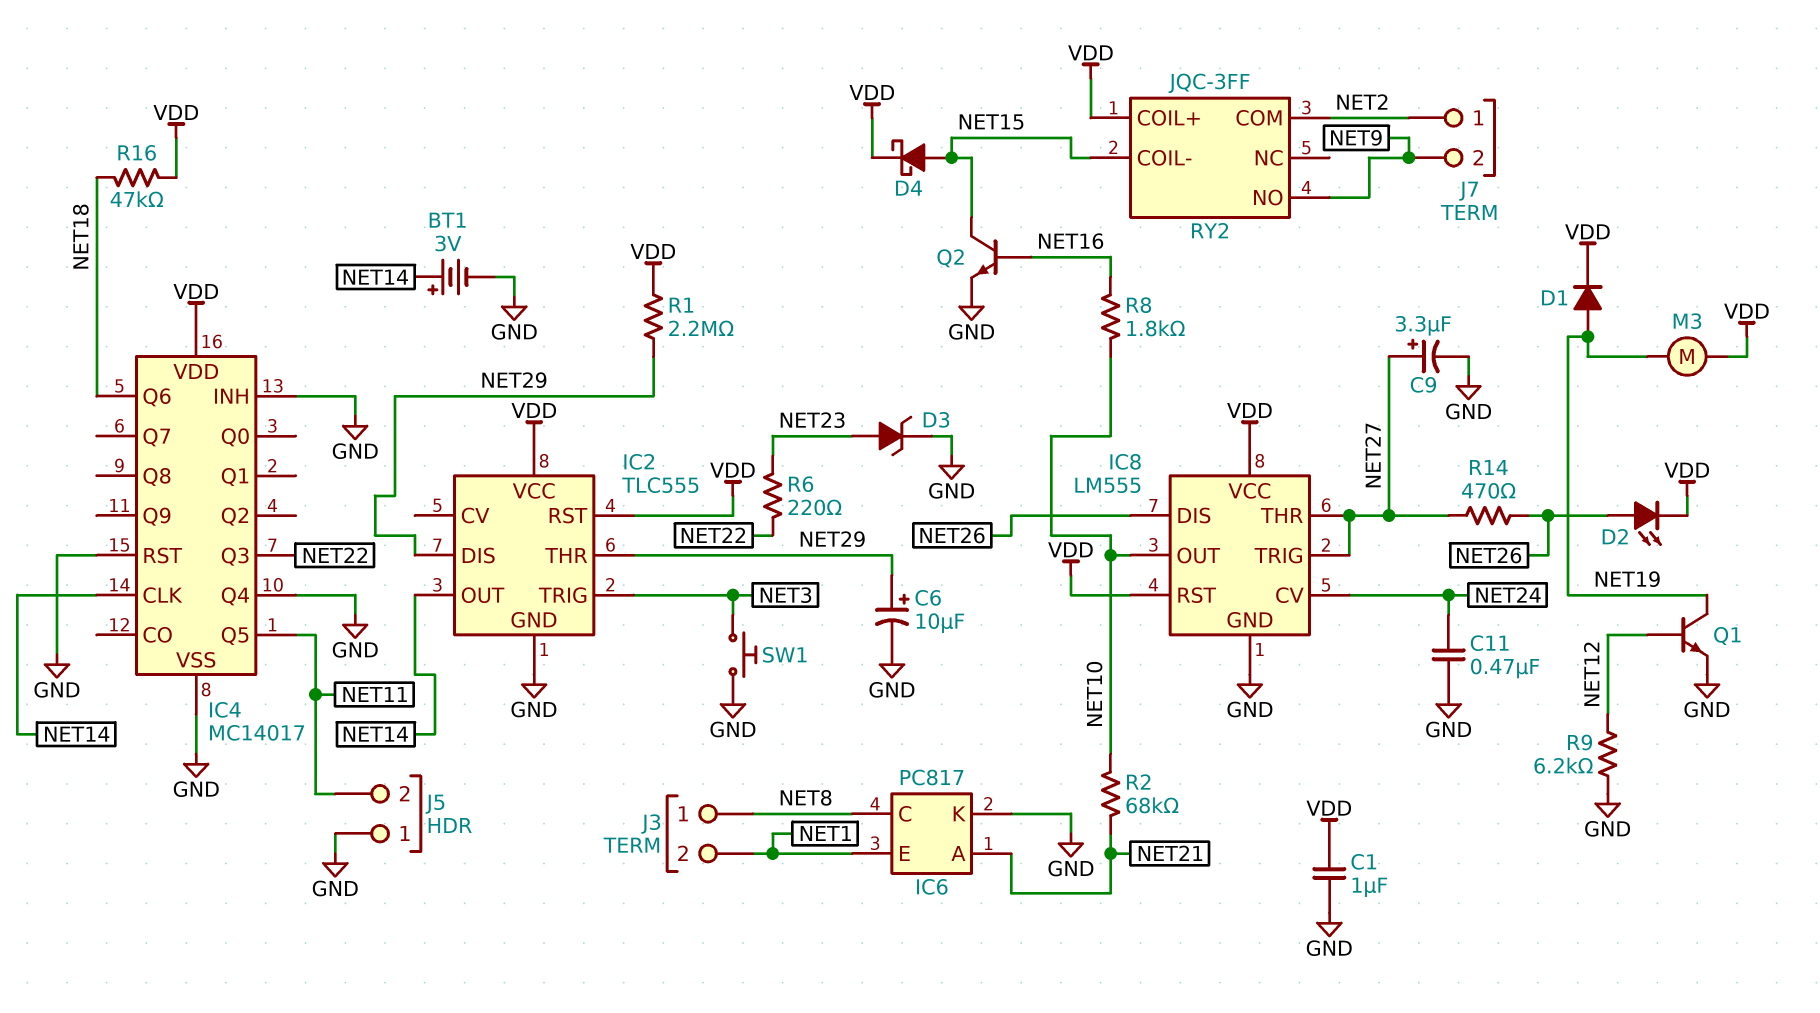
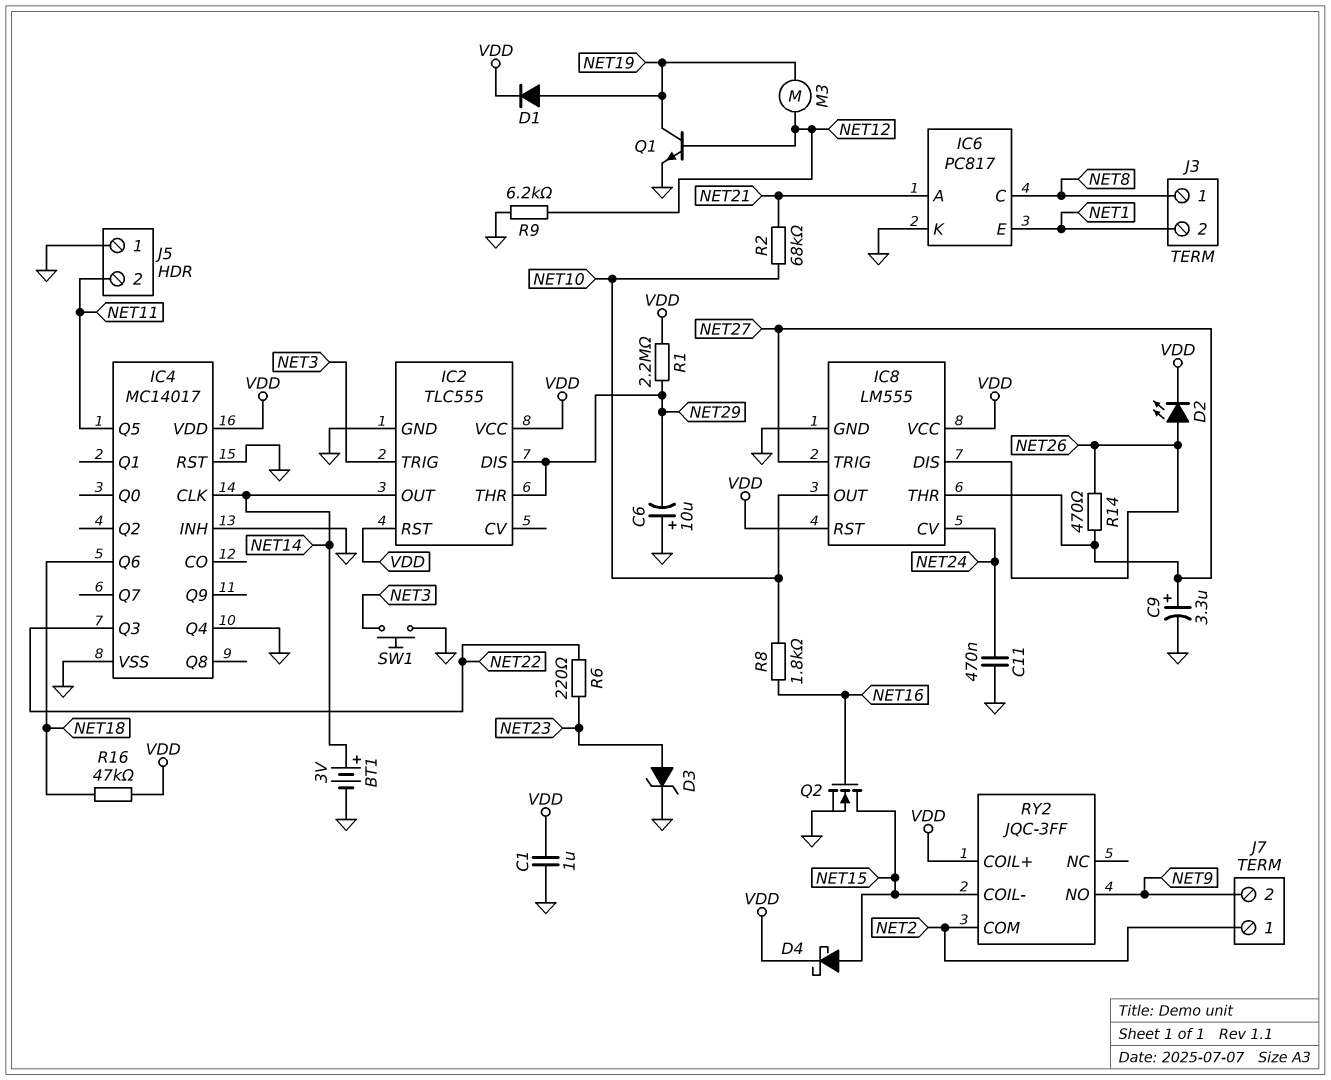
C6: 10uF (plus NET29, minus GND) -> 10uF (plus GND, minus NET29)
M3: motor (NET19, VDD) -> motor (NET12, NET19)
Q2: NPN (B NET16, C NET15, E GND) -> NMOS (G NET16, D NET15, S GND)

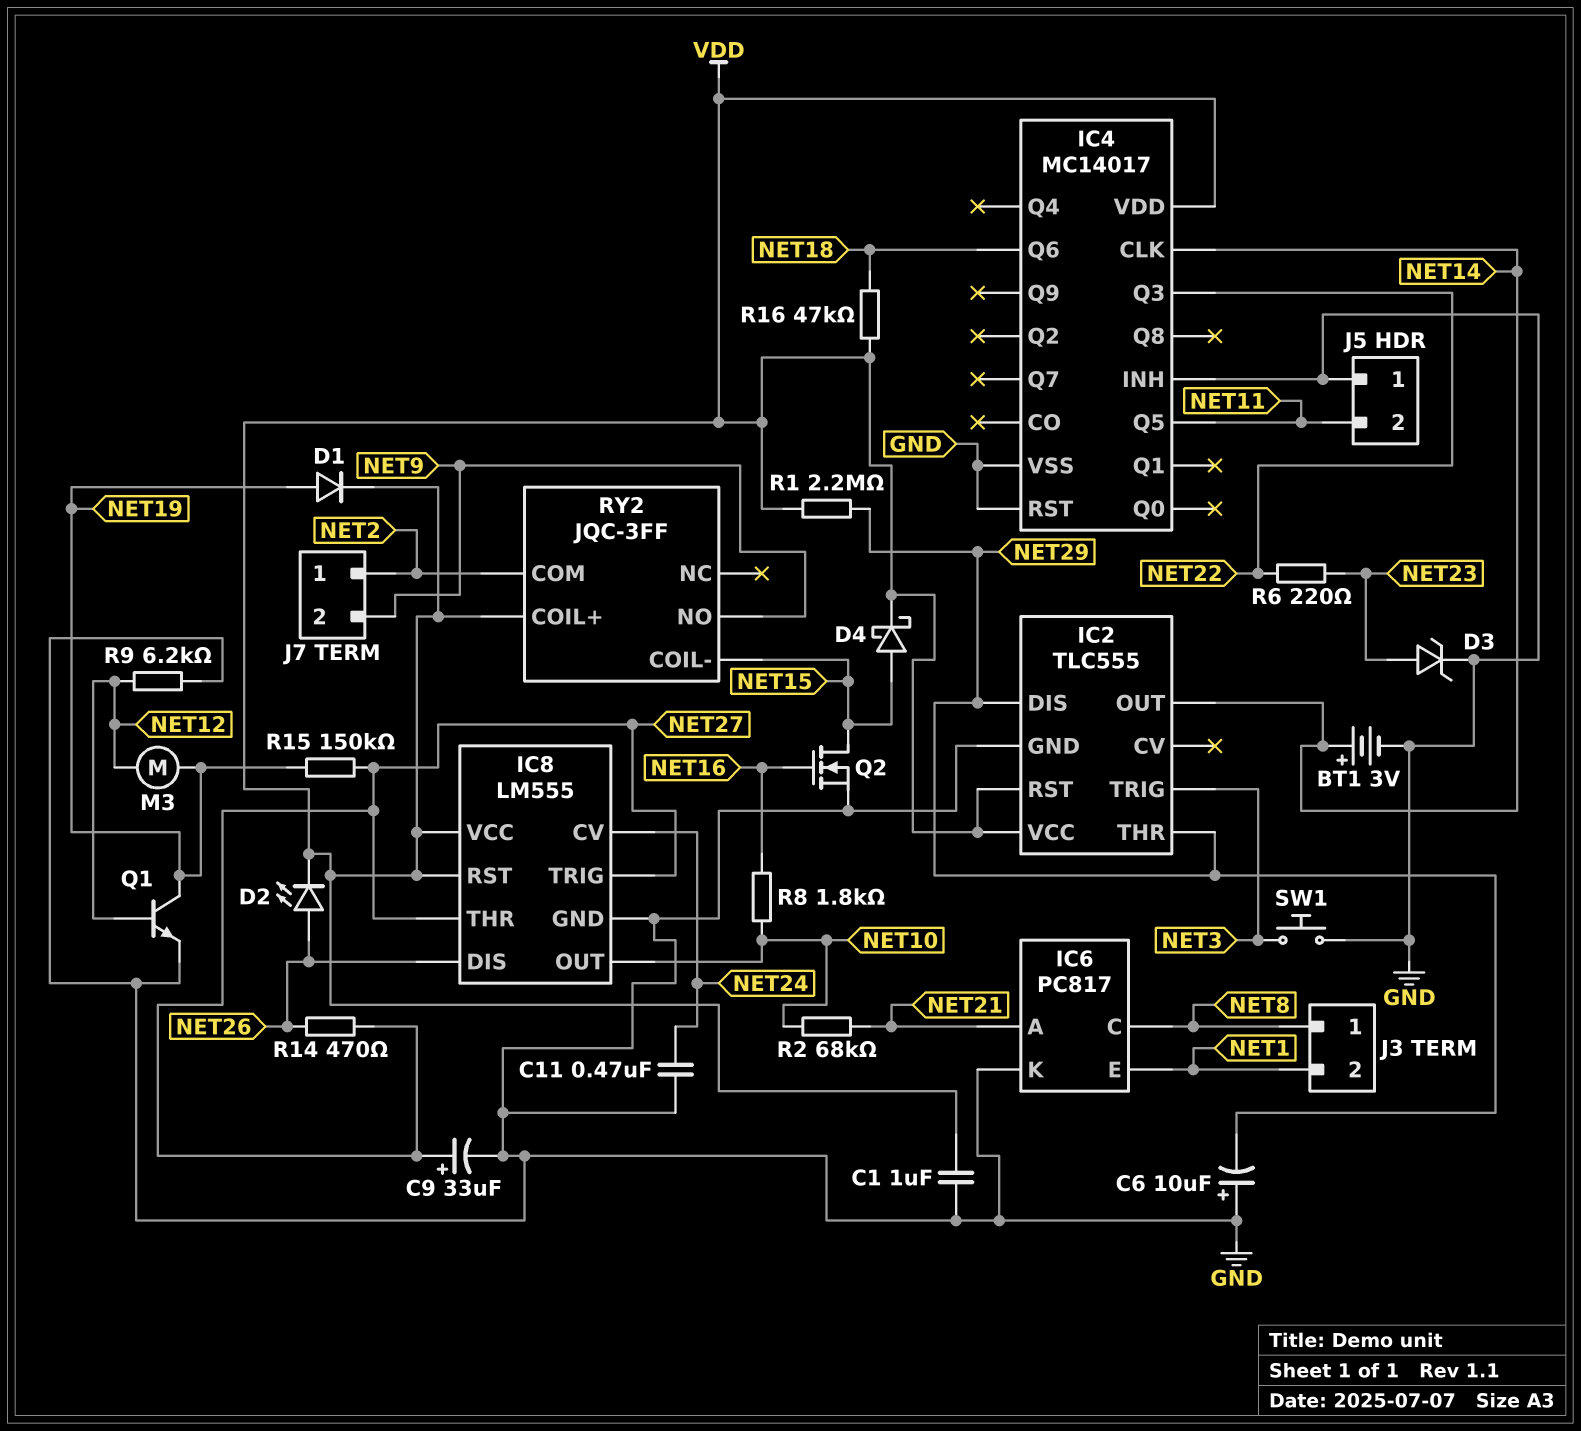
C9: 3.3uF (plus NET27, minus GND) -> 33uF (plus NET27, minus GND)
IC4 pin Q4: GND -> none
R15: none -> 150k (NET19, NET27)

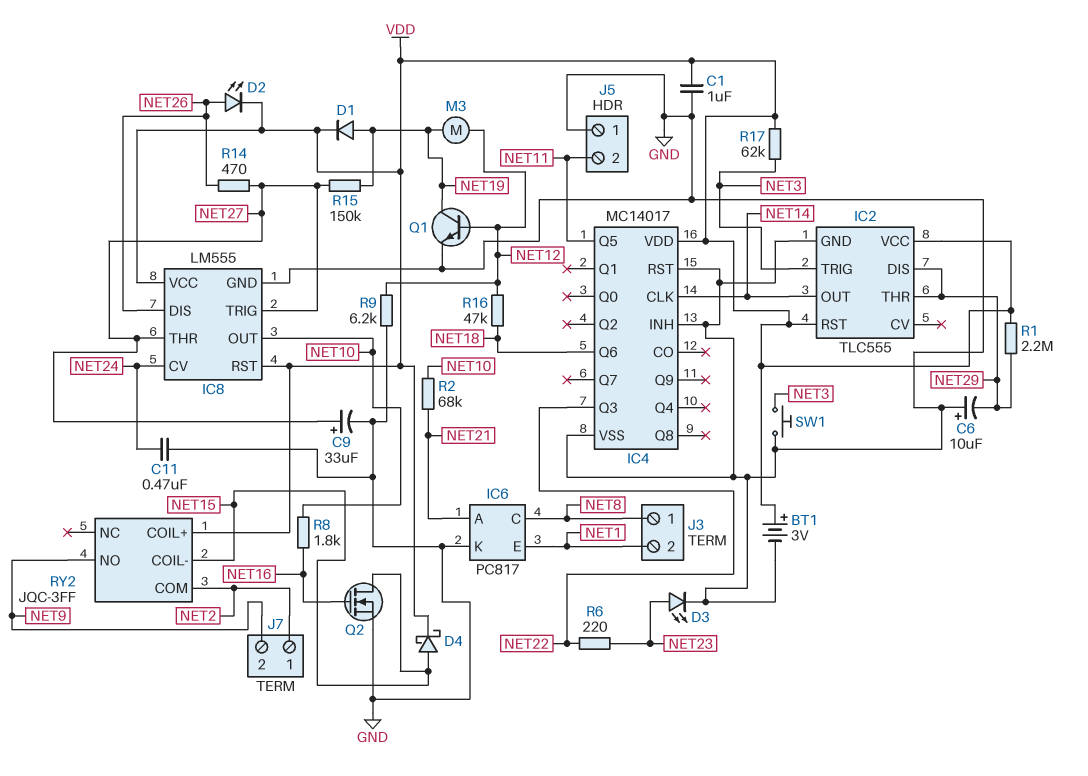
BT1: 3V (plus NET14, minus GND) -> 3V (plus VDD, minus GND)
D3: zener (A NET23, K GND) -> LED (A NET23, K GND)
R16: 47k (NET18, VDD) -> 47k (NET12, NET18)
R17: none -> 62k (NET3, VDD)

